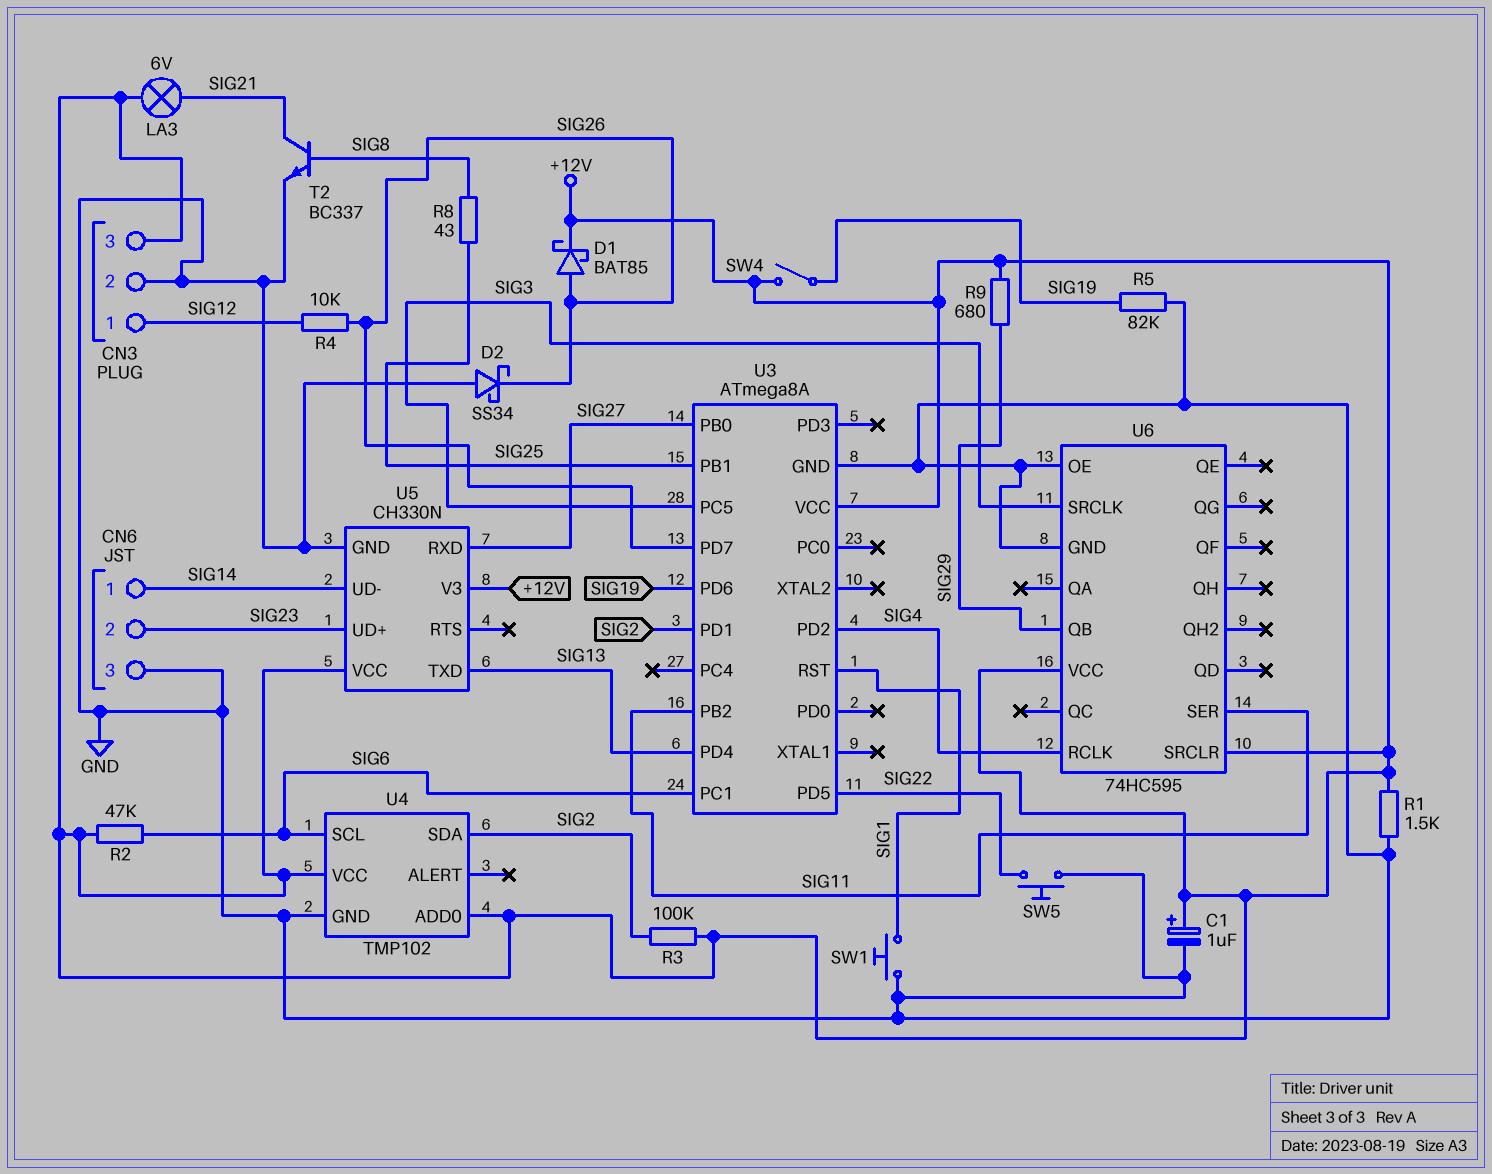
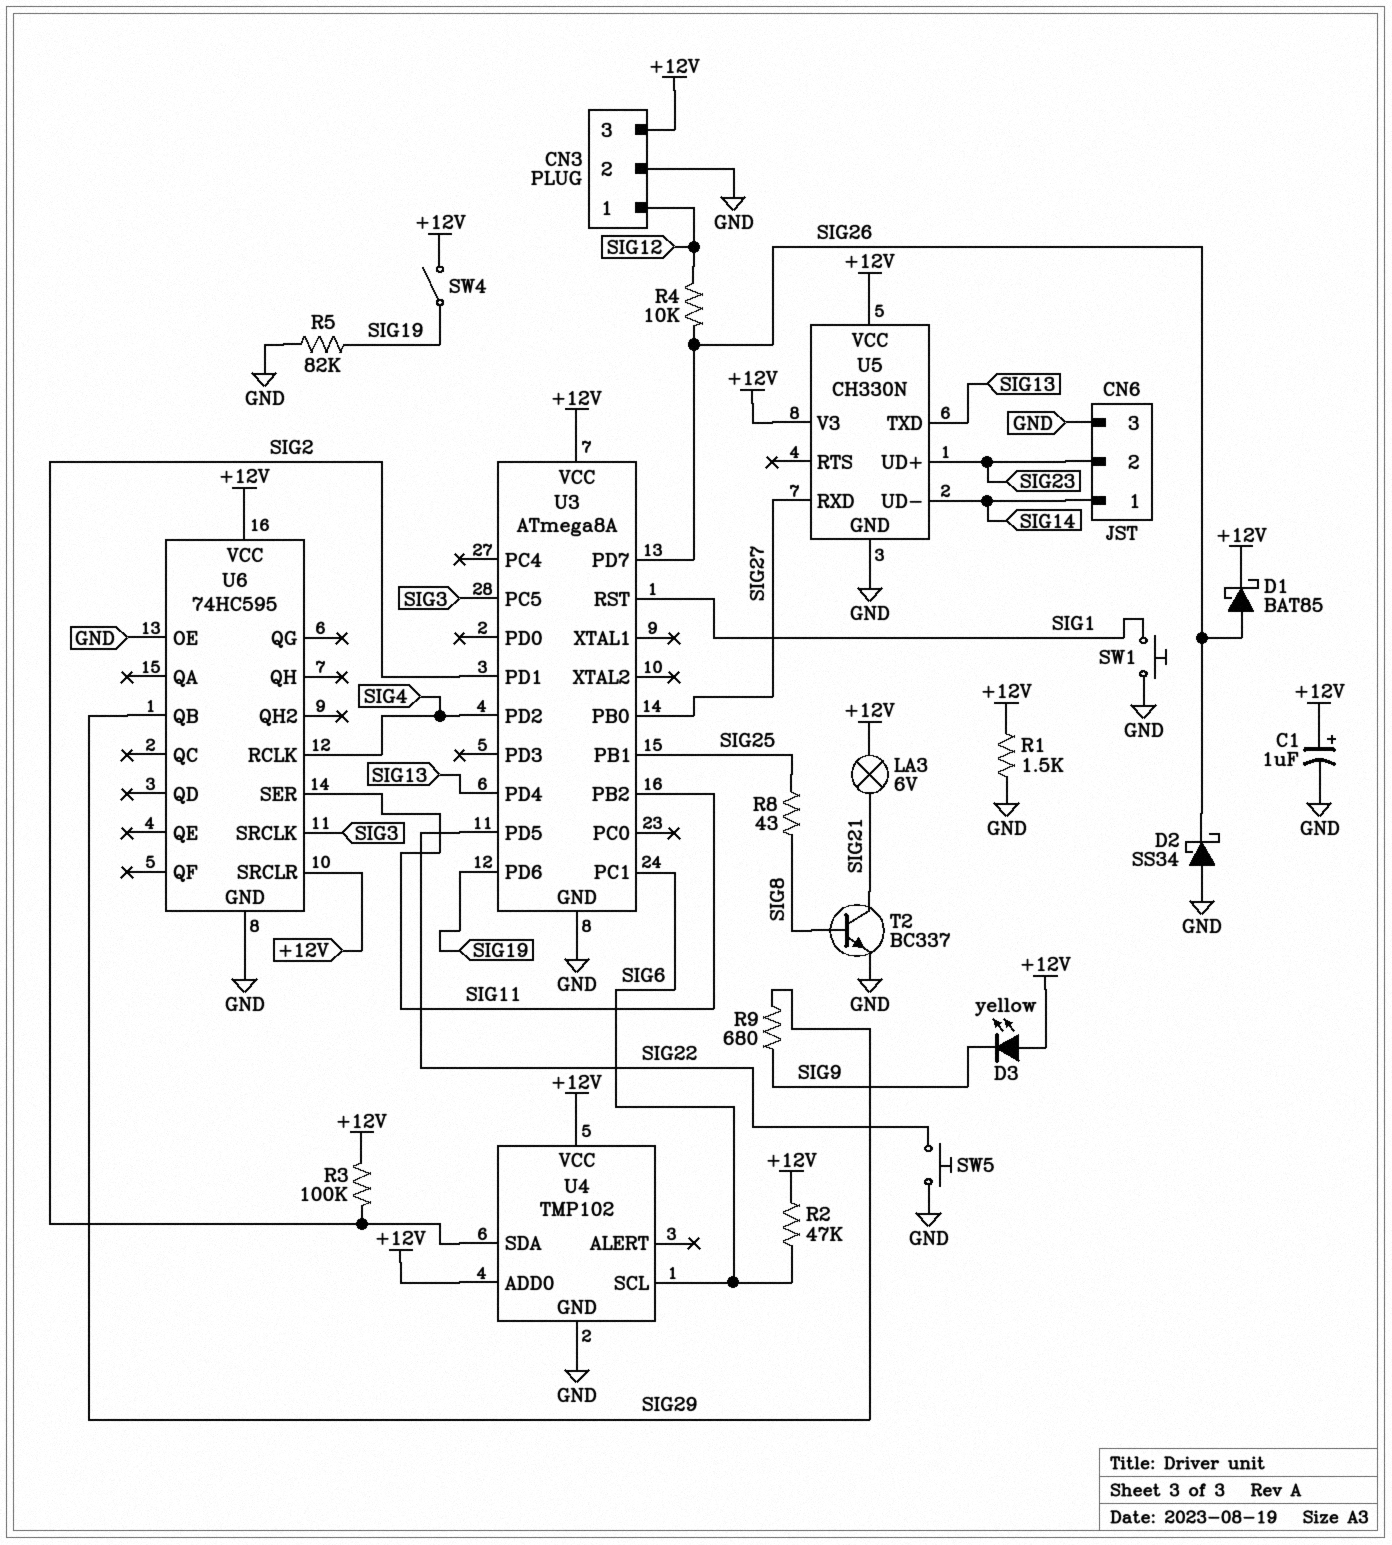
D3: none -> LED yellow (A +12V, K SIG9)
R9: 680 (+12V, SIG29) -> 680 (SIG9, SIG29)

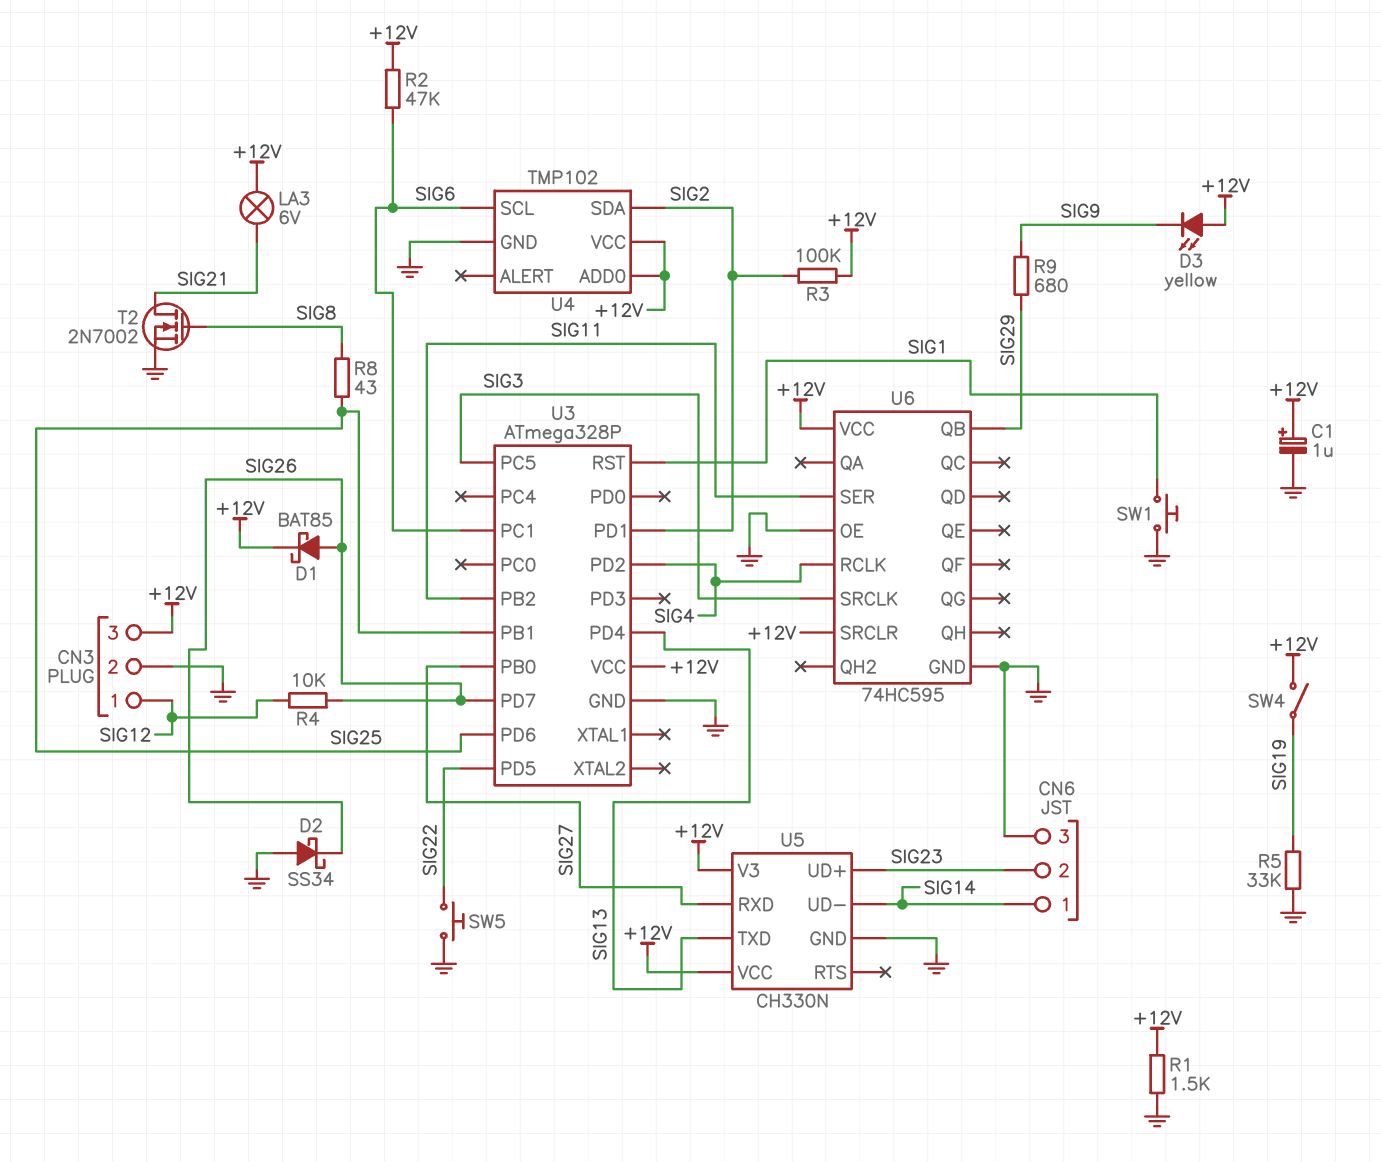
R5: 82k (GND, SIG19) -> 33k (GND, SIG19)
T2: NPN BC337 (B SIG8, C SIG21, E GND) -> NMOS 2N7002 (G SIG8, D SIG21, S GND)
U3: ATmega8A -> ATmega328P
U3 pin PD6: SIG19 -> SIG25

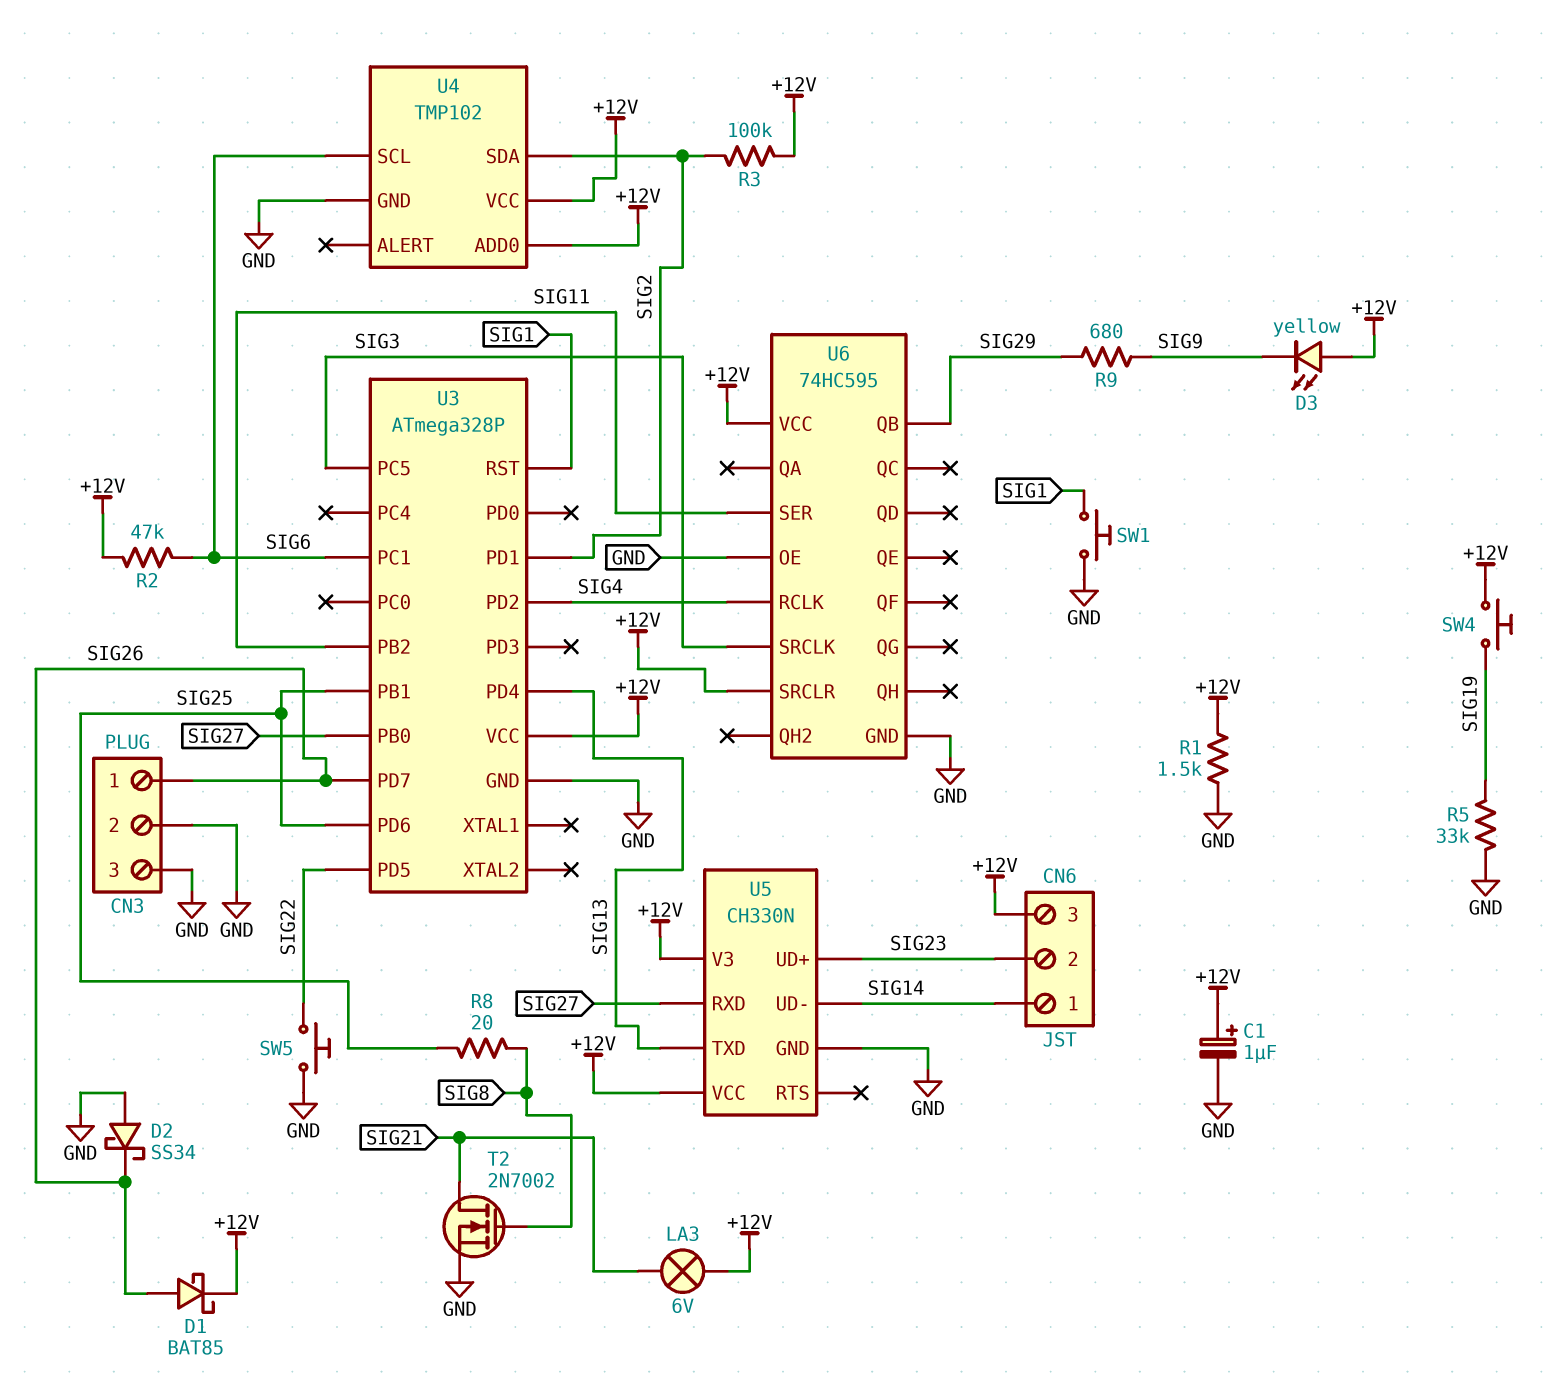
CN3 pin 1: SIG12 -> SIG26
CN3 pin 3: +12V -> GND
CN6 pin 3: GND -> +12V
R4: 10k (SIG12, SIG26) -> none
R8: 43 (SIG8, SIG25) -> 20 (SIG8, SIG25)
SW4: switch (+12V, SIG19) -> button (+12V, SIG19)

